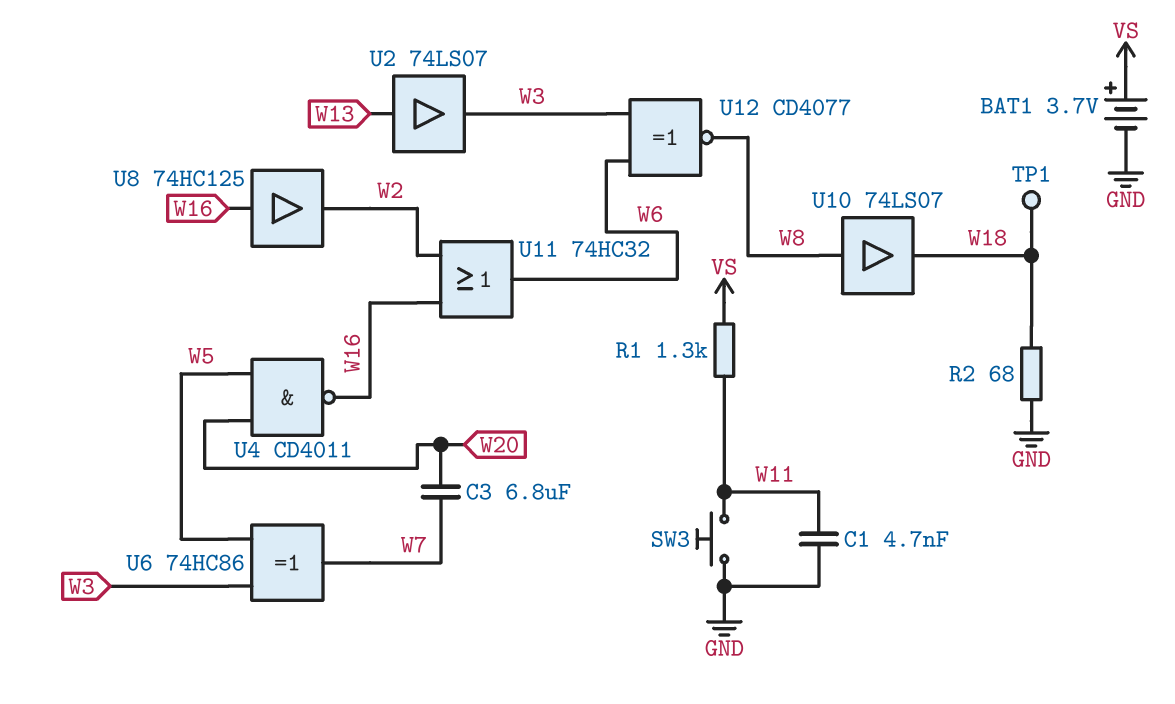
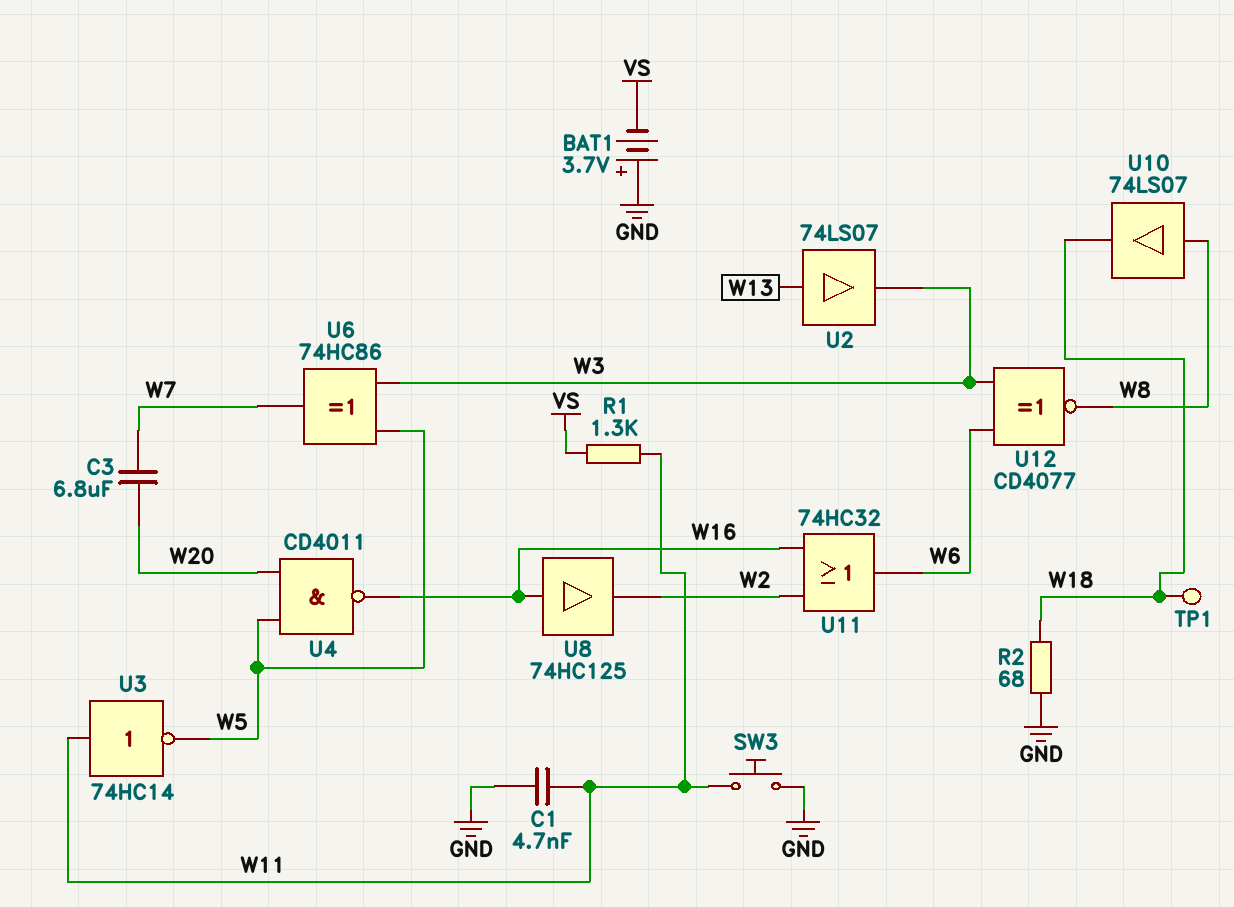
BAT1: 3.7V (plus VS, minus GND) -> 3.7V (plus GND, minus VS)
U3: none -> NOT 74HC14 (in W11, out W5)

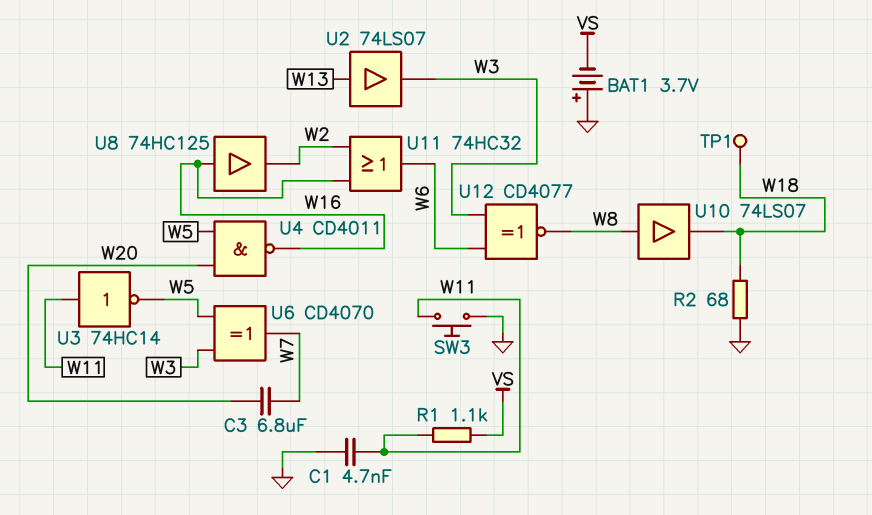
R1: 1.3k (VS, W11) -> 1.1k (VS, W11)
U6: XOR 74HC86 (in W3, in W5, out W7) -> XOR CD4070 (in W3, in W5, out W7)

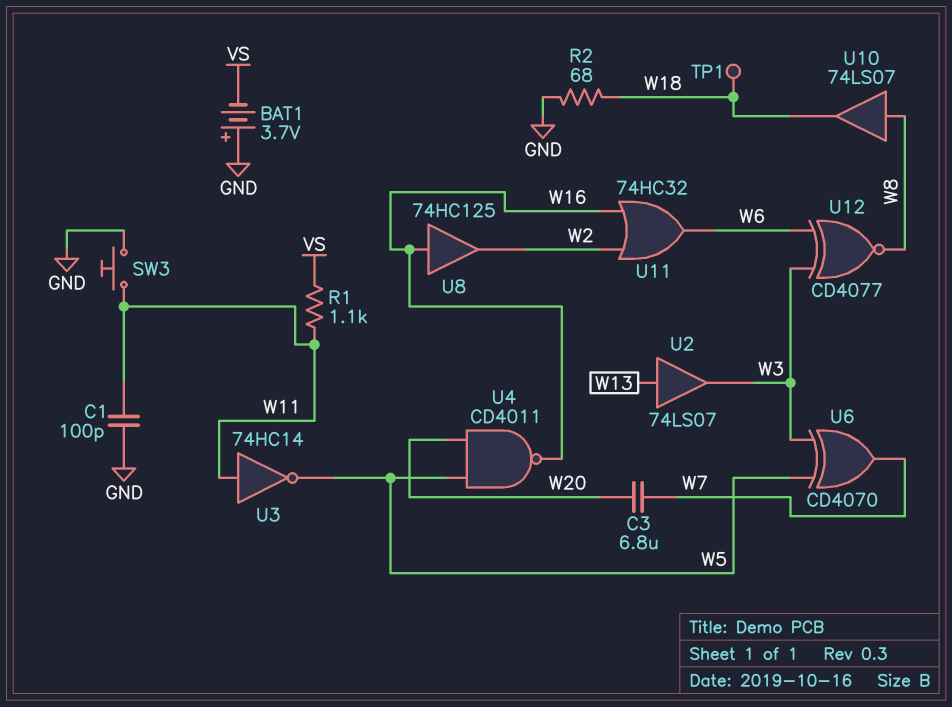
C1: 4.7nF (GND, W11) -> 100pF (GND, W11)

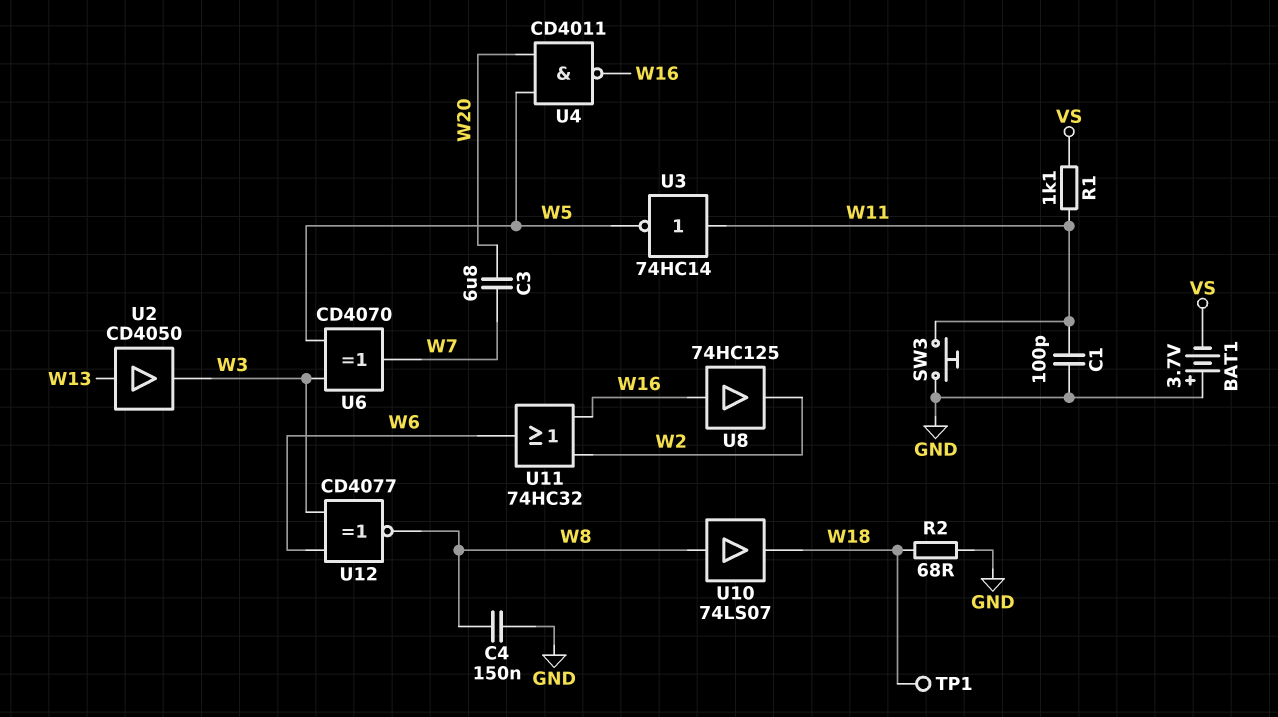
C4: none -> 150nF (GND, W8)
U2: buffer 74LS07 (in W13, out W3) -> buffer CD4050 (in W13, out W3)

